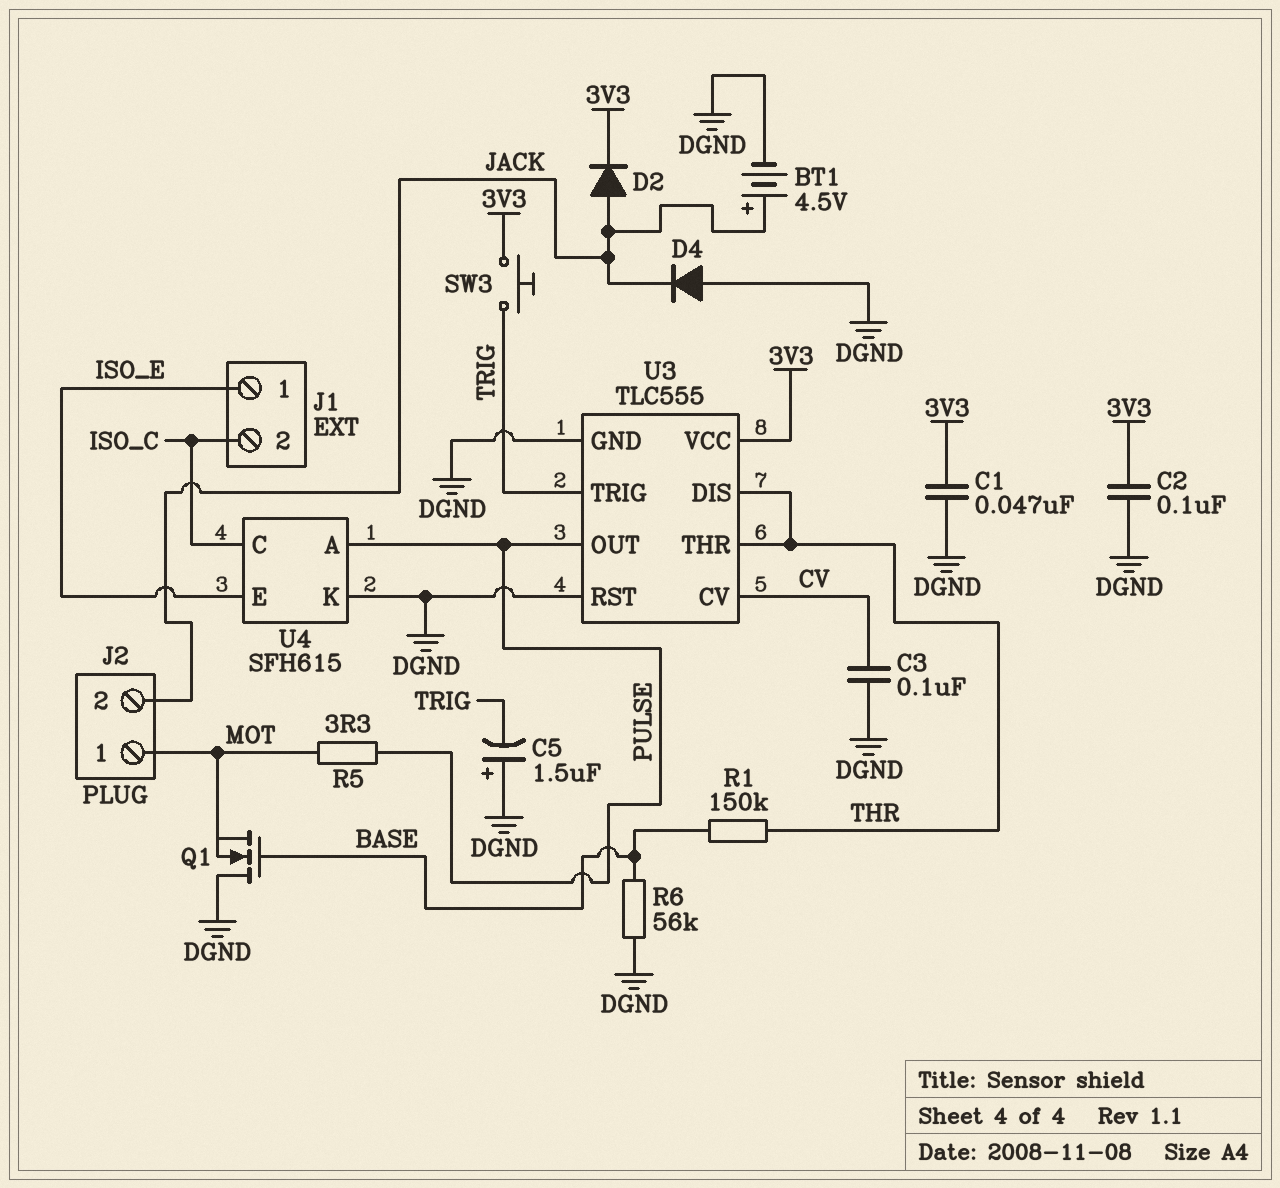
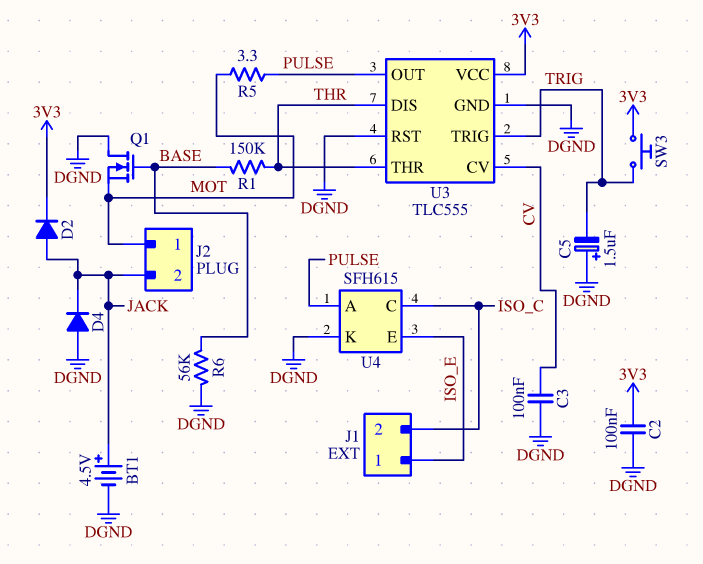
C1: 47nF (3V3, DGND) -> none

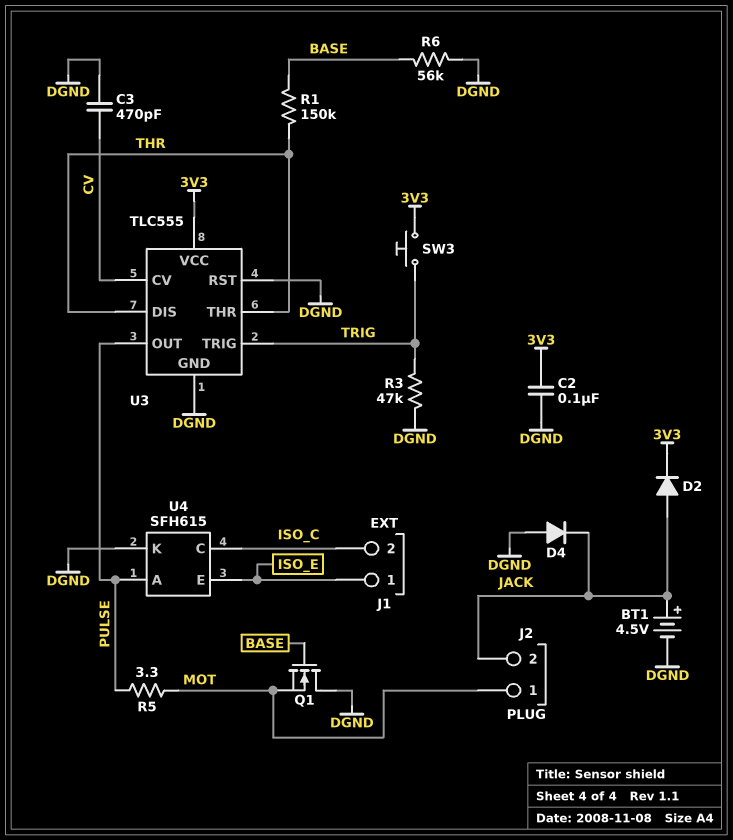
C3: 100nF (CV, DGND) -> 470pF (CV, DGND)
C5: 1.5uF (plus DGND, minus TRIG) -> none
R3: none -> 47k (DGND, TRIG)

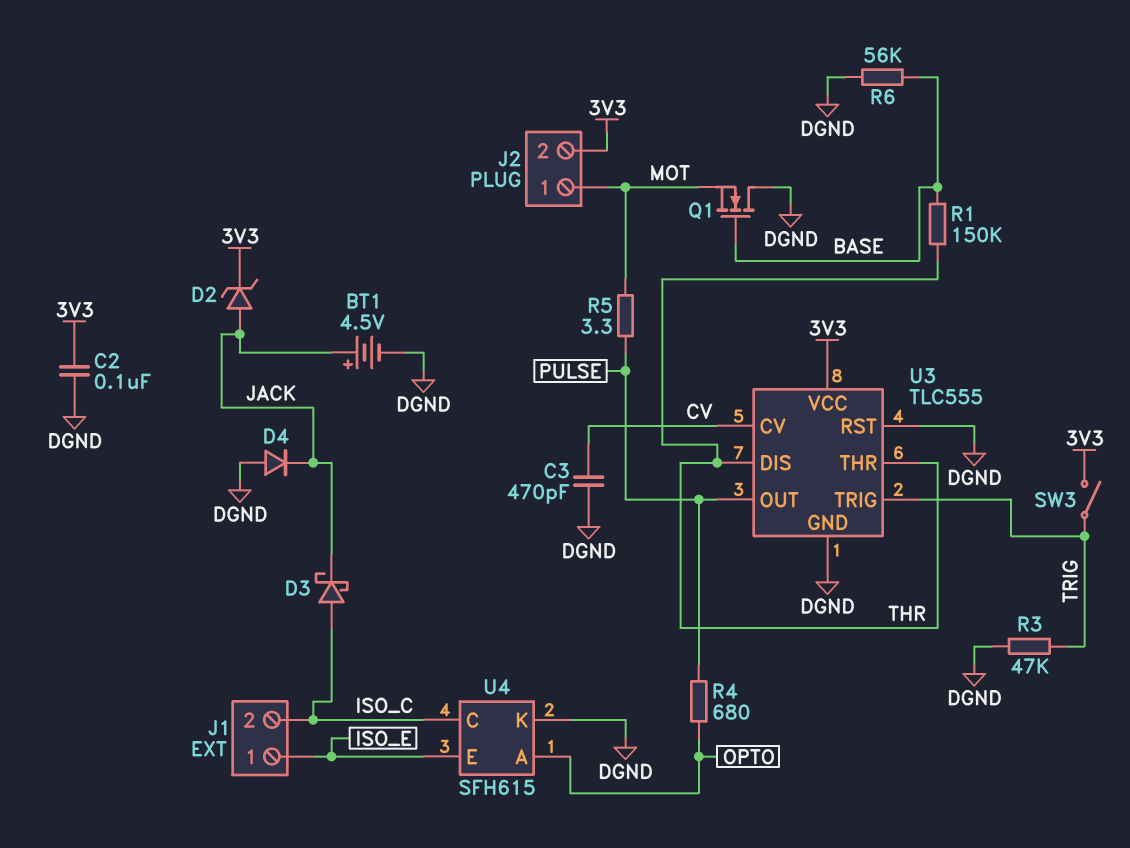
D2: diode (A JACK, K 3V3) -> zener (A JACK, K 3V3)
D3: none -> schottky (A ISO_C, K JACK)
J2 pin 2: JACK -> 3V3
R4: none -> 680 (OPTO, PULSE)
SW3: button (3V3, TRIG) -> switch (3V3, TRIG)
U4 pin A: PULSE -> OPTO

